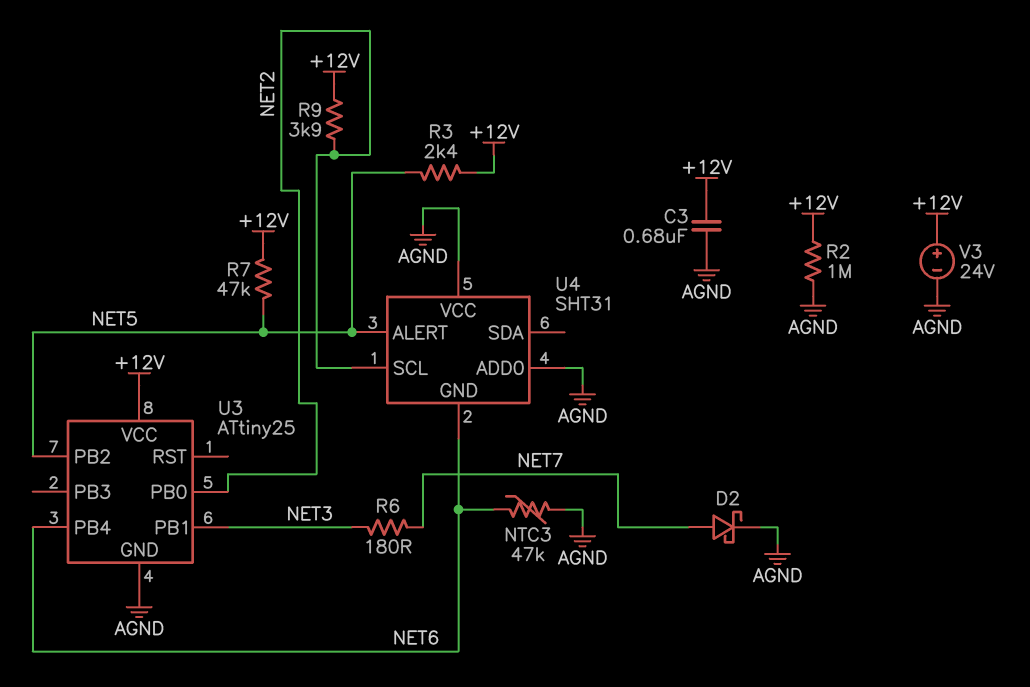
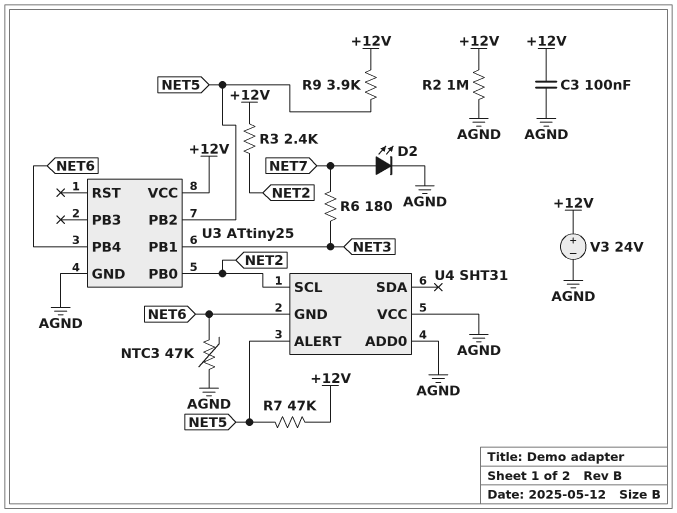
C3: 680nF (+12V, AGND) -> 100nF (+12V, AGND)
D2: schottky (A NET7, K AGND) -> LED (A NET7, K AGND)
R3: 2.4k (+12V, NET5) -> 2.4k (+12V, NET2)
R9: 3.9k (+12V, NET2) -> 3.9k (+12V, NET5)

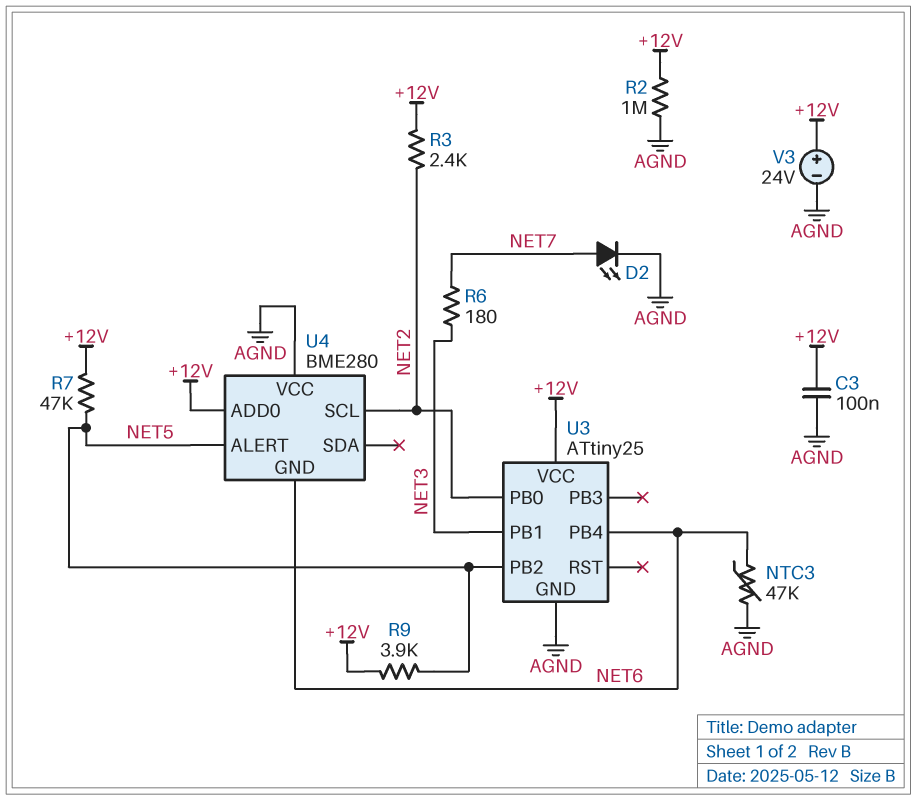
U4: SHT31 -> BME280
U4 pin ADD0: AGND -> +12V

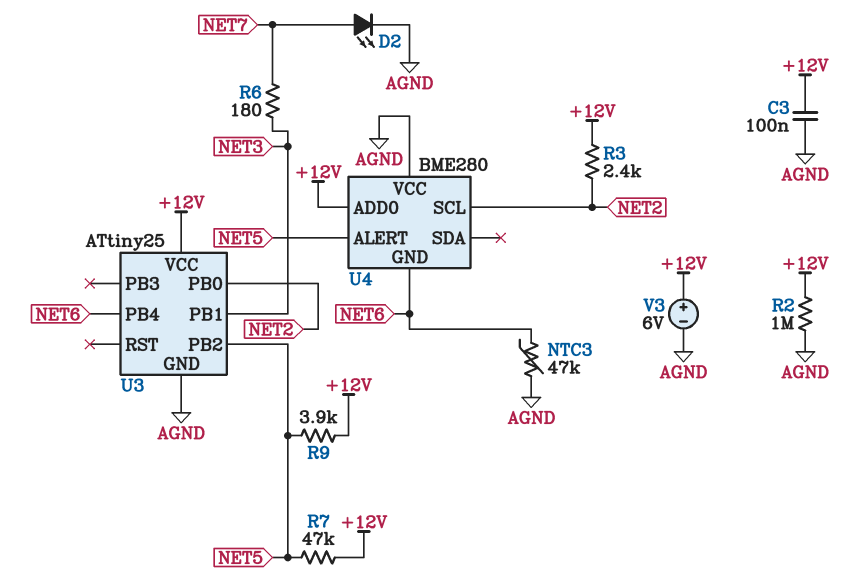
V3: 24V (plus +12V, minus AGND) -> 6V (plus +12V, minus AGND)

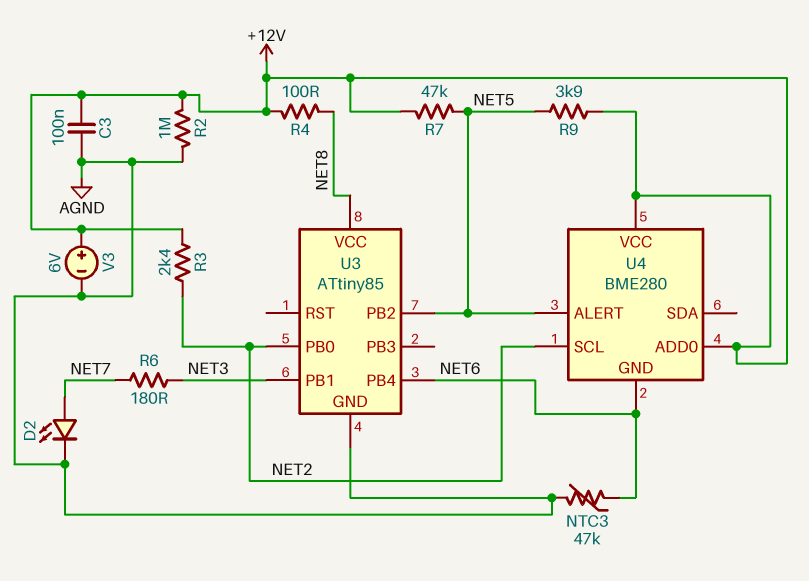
R4: none -> 100 (+12V, NET8)
U3: ATtiny25 -> ATtiny85
U3 pin VCC: +12V -> NET8
U4 pin VCC: AGND -> +12V

